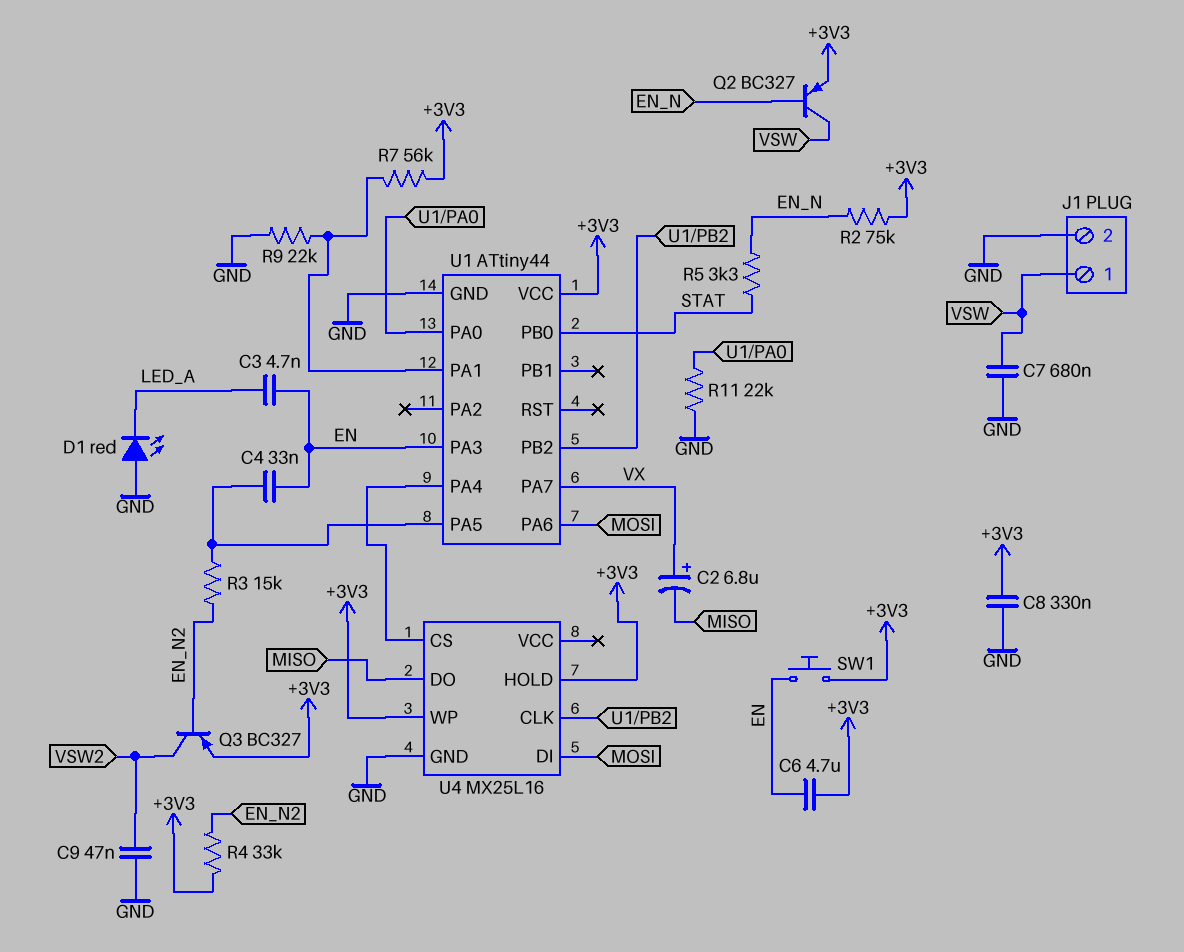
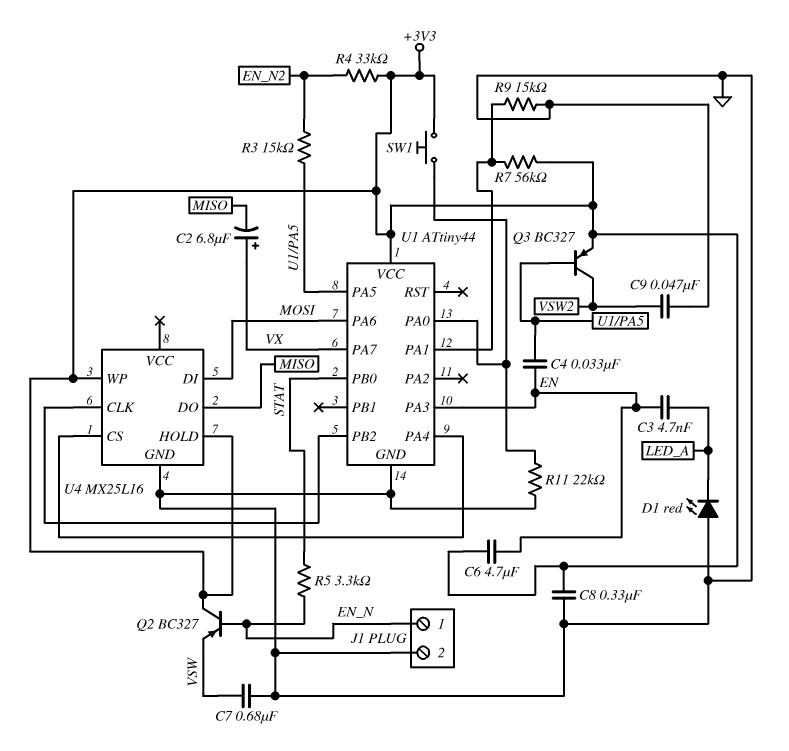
J1 pin 1: VSW -> EN_N
Q2: PNP BC327 (B EN_N, C VSW, E +3V3) -> PNP BC327 (B EN_N, C +3V3, E VSW)
Q3: PNP BC327 (B EN_N2, C VSW2, E +3V3) -> PNP BC327 (B U1/PA5, C VSW2, E +3V3)
R2: 75k (+3V3, EN_N) -> none
R9: 22k (GND, U1/PA1) -> 15k (GND, U1/PA1)
SW1: button (+3V3, EN) -> button (+3V3, U1/PA0)

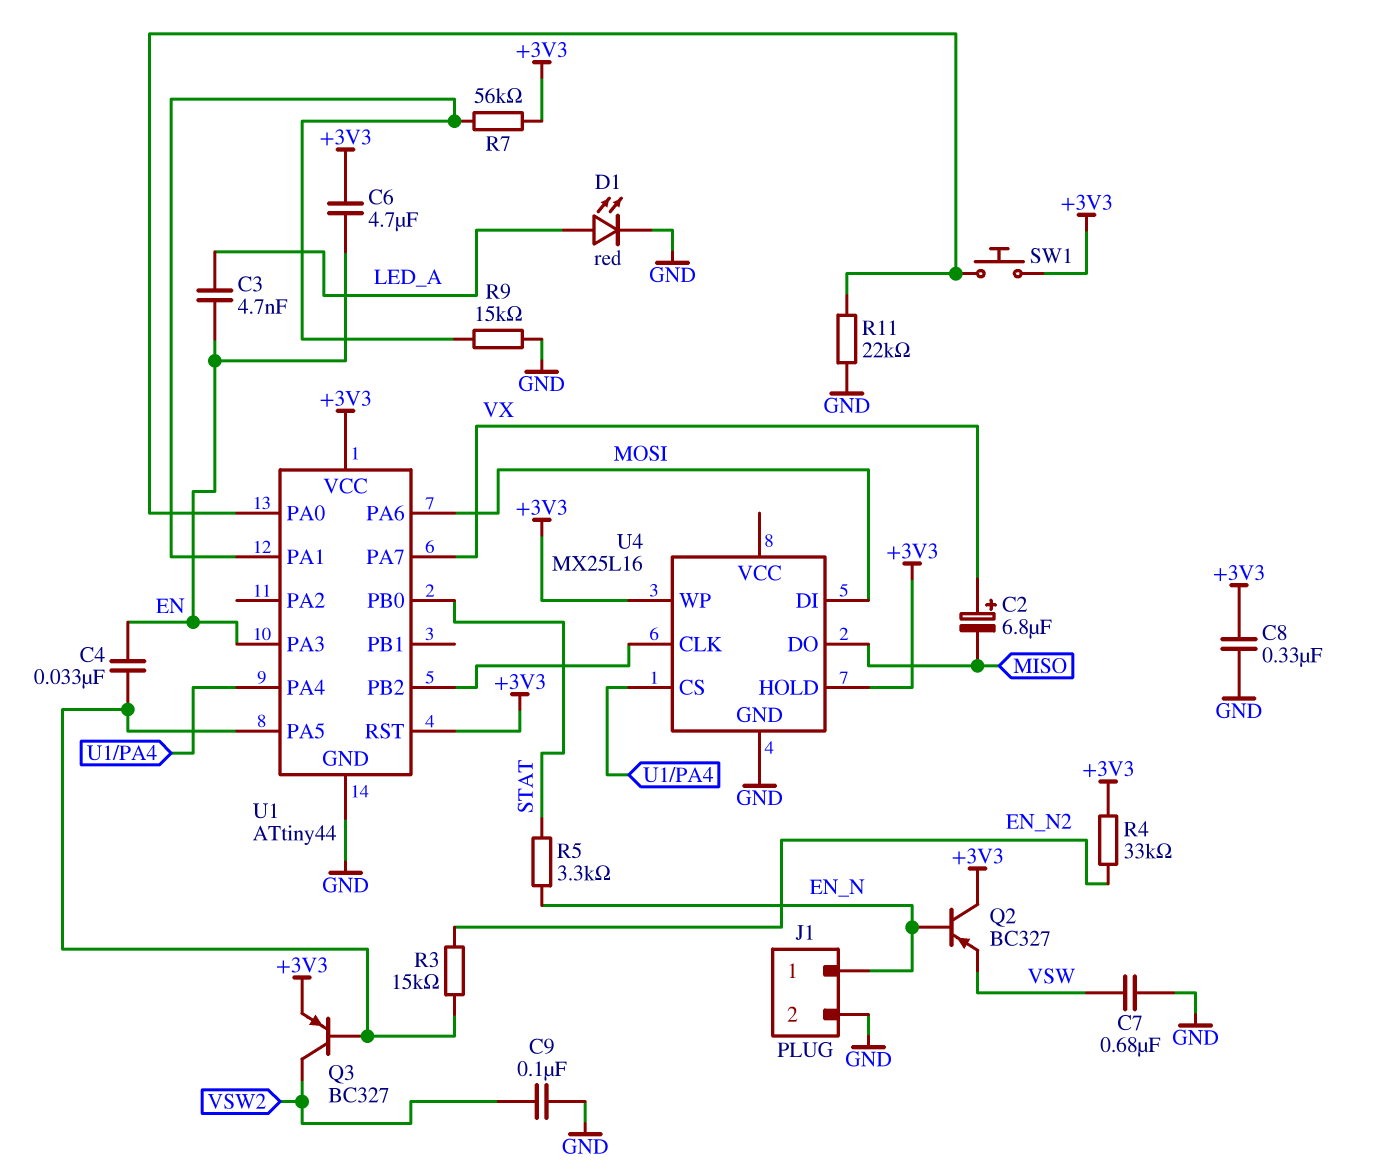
C9: 47nF (GND, VSW2) -> 100nF (GND, VSW2)
D1: LED red (A GND, K LED_A) -> LED red (A LED_A, K GND)
U1 pin RST: none -> +3V3

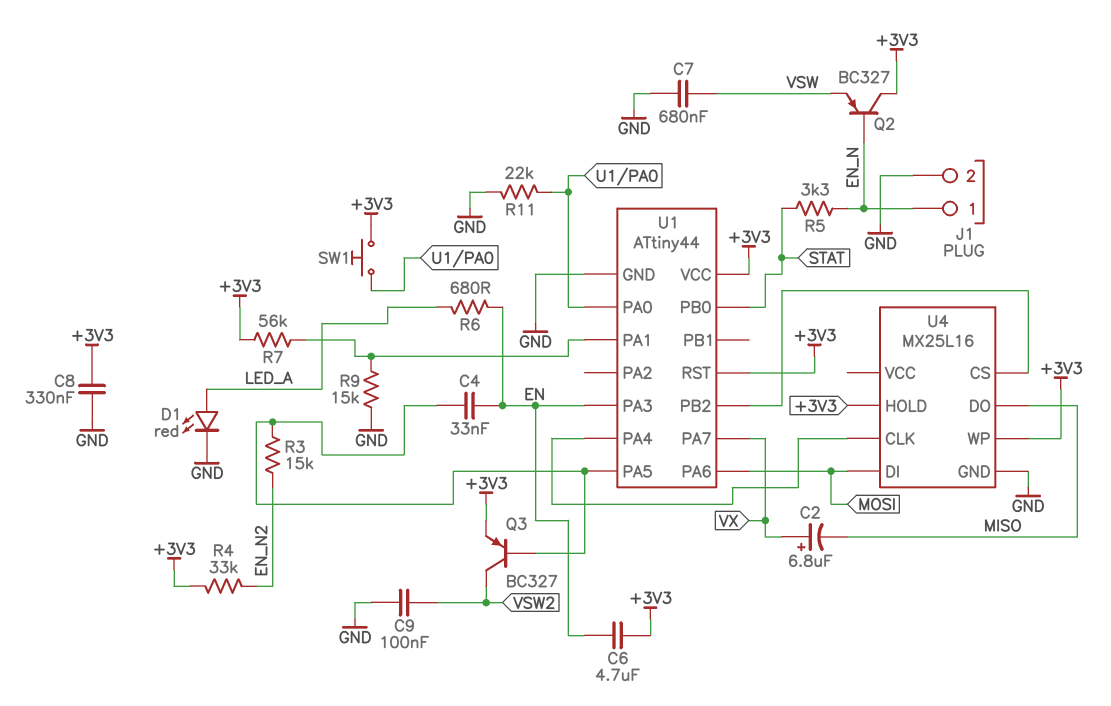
C3: 4.7nF (EN, LED_A) -> none
R6: none -> 680 (EN, LED_A)
U4 pin CLK: U1/PB2 -> U1/PA4
U4 pin CS: U1/PA4 -> U1/PB2

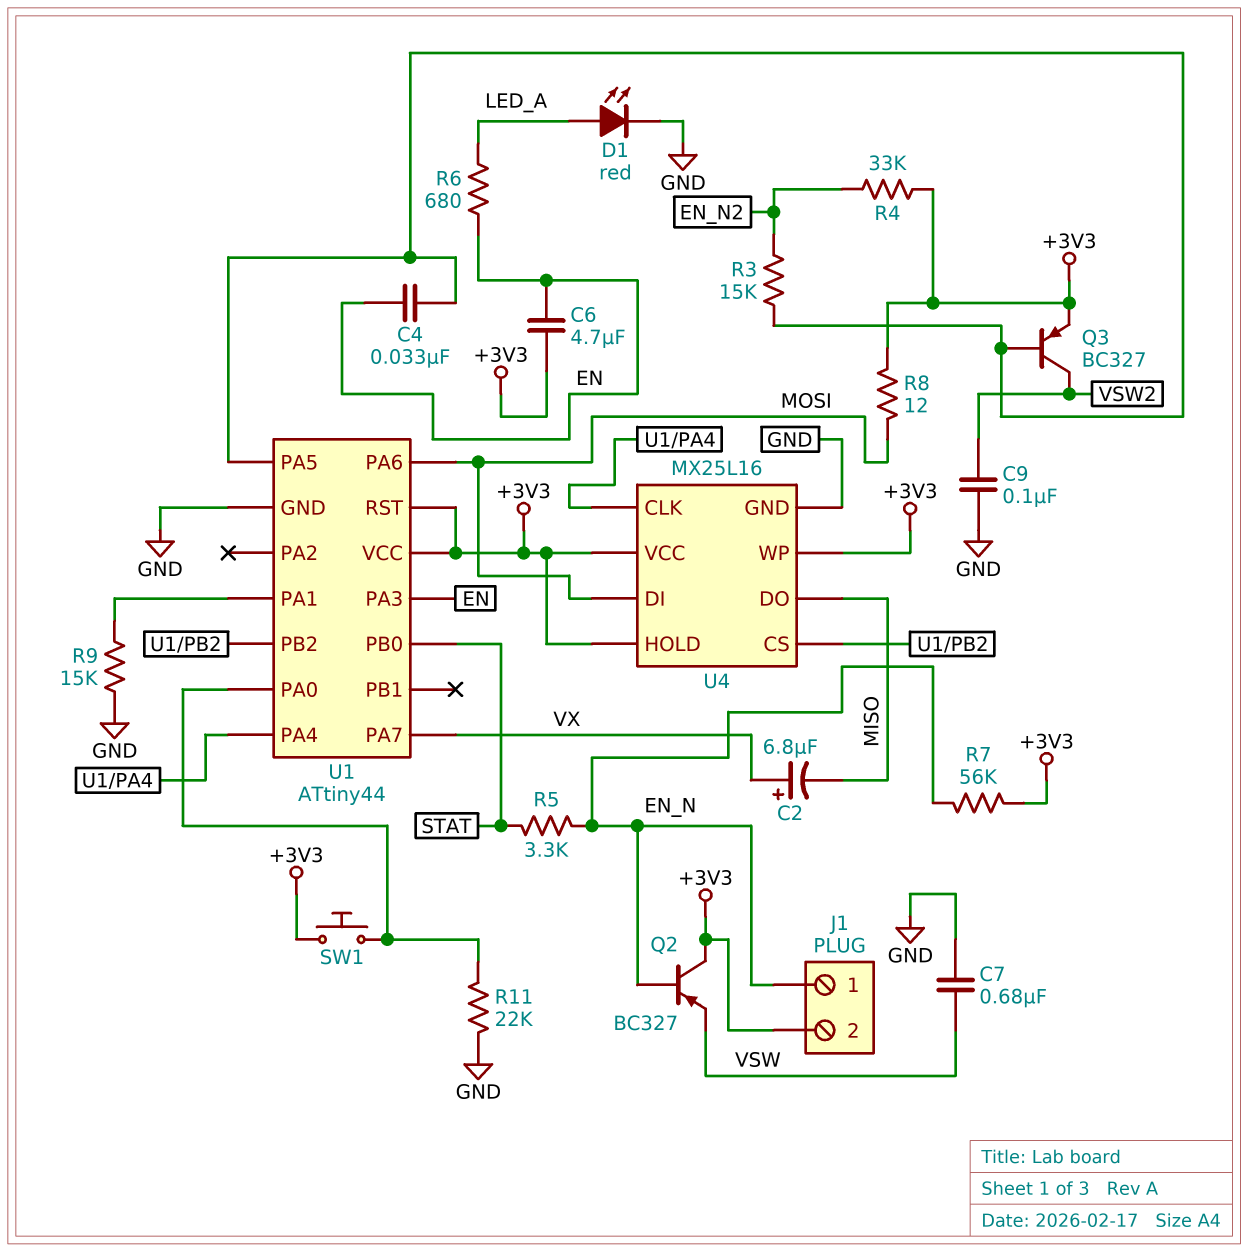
C8: 330nF (+3V3, GND) -> none
J1 pin 2: GND -> +3V3
R7: 56k (+3V3, U1/PA1) -> 56k (+3V3, EN_N)
R8: none -> 12 (+3V3, MOSI)
U4 pin VCC: none -> +3V3

